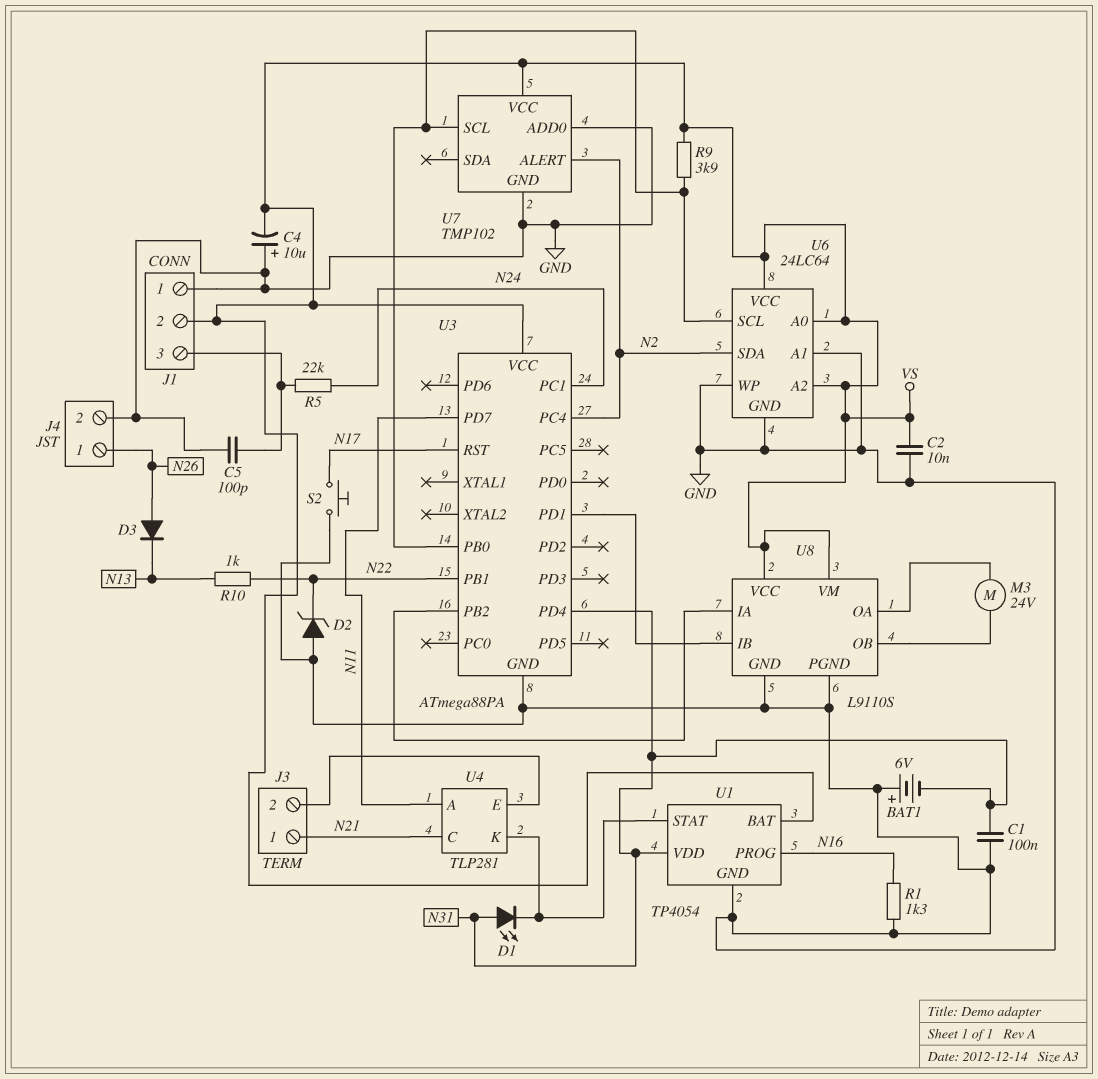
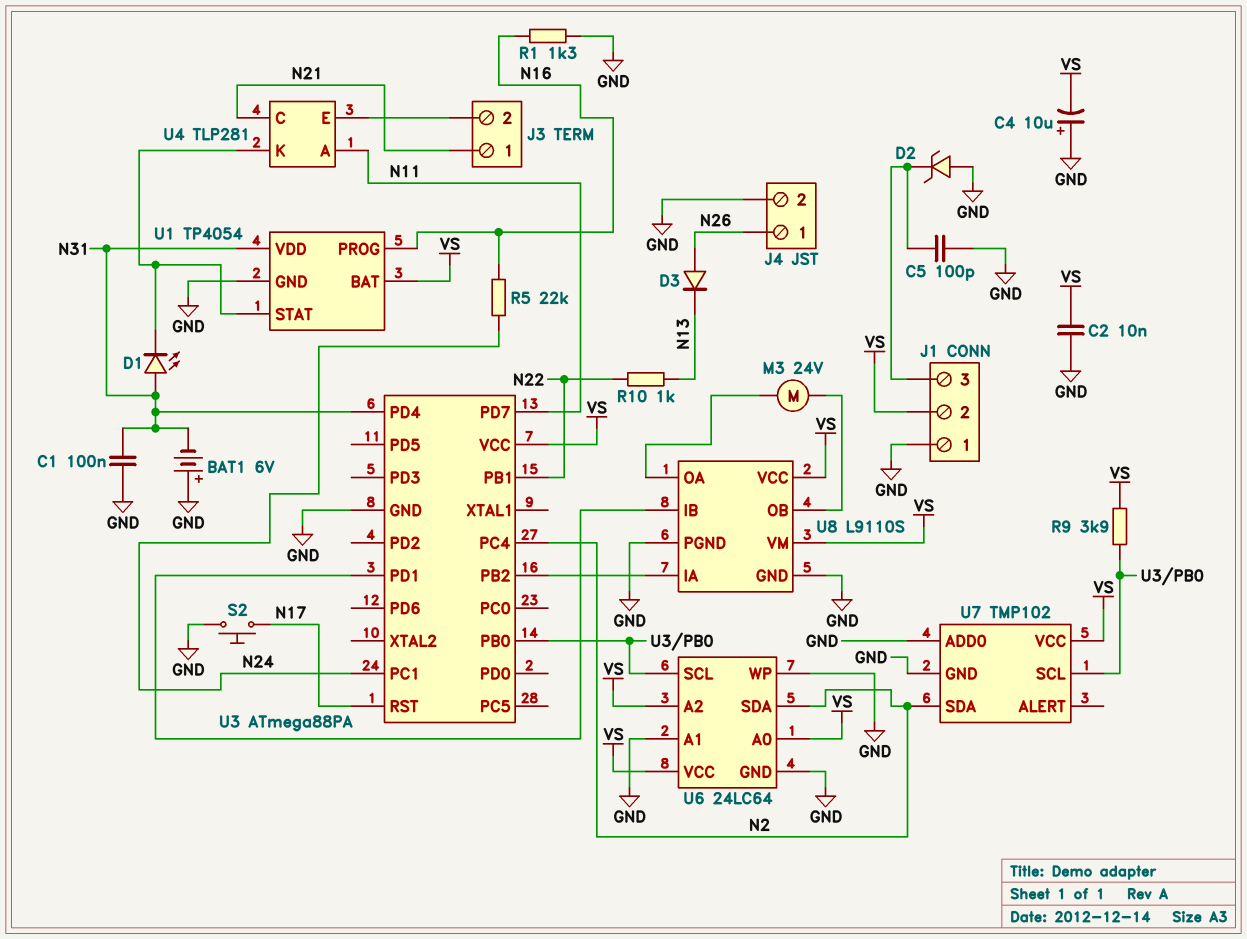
D2: zener (A GND, K N22) -> zener (A GND, K J1/3)
R5: 22k (J1/3, N24) -> 22k (N16, N24)
U7 pin ALERT: N2 -> none
U7 pin SDA: none -> N2

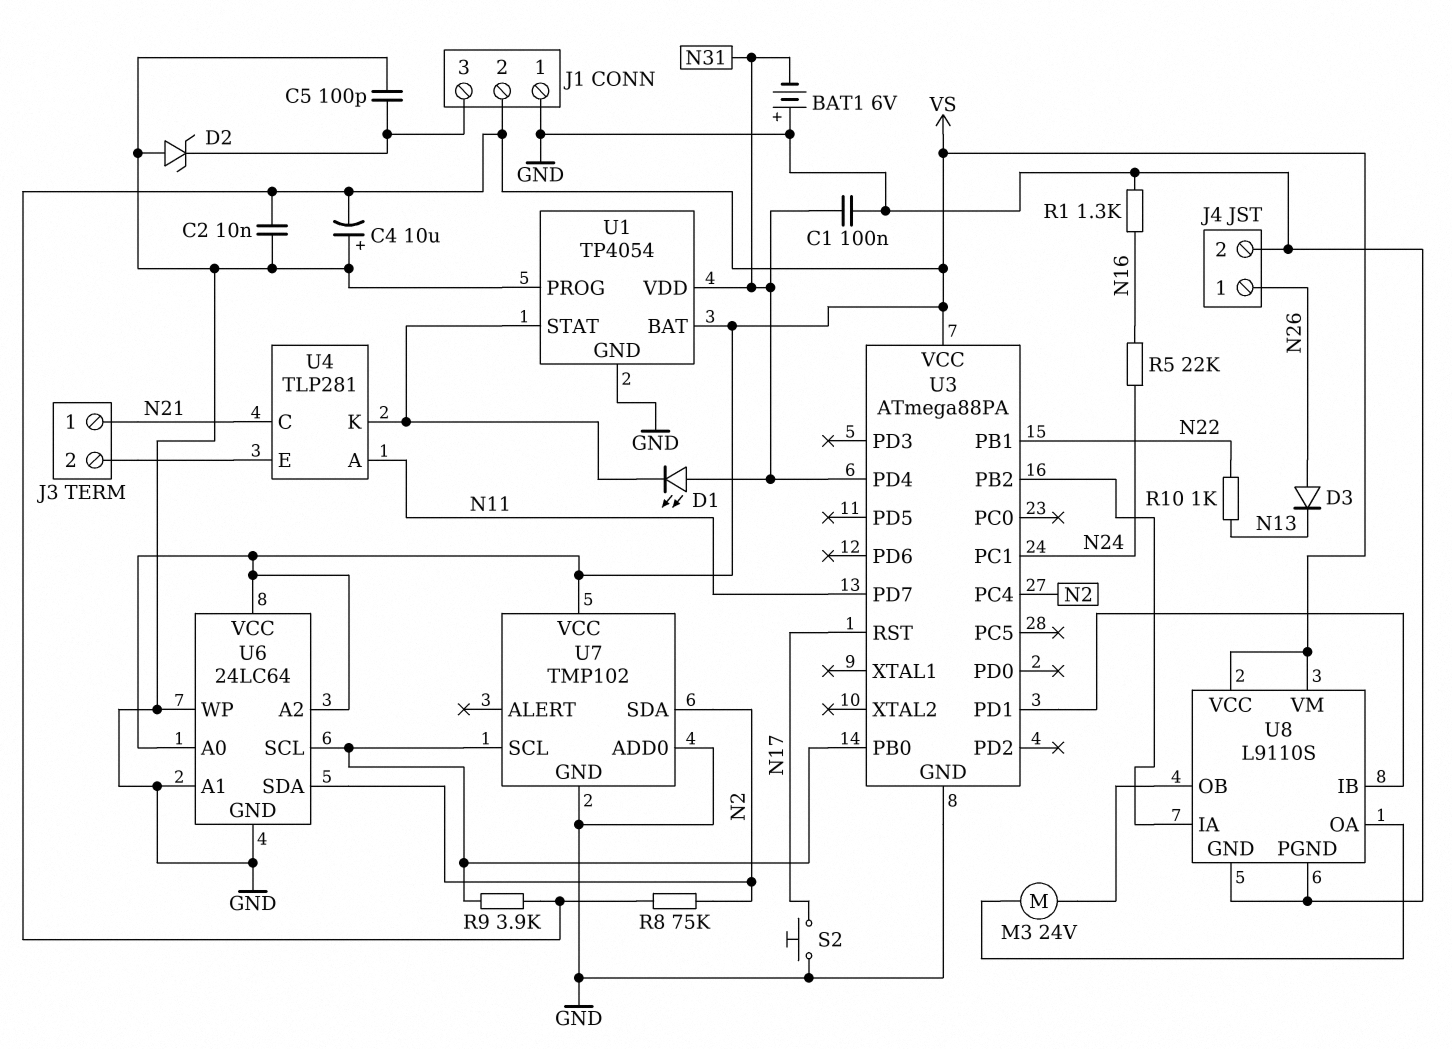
R8: none -> 75k (N2, VS)
U1 pin PROG: N16 -> GND

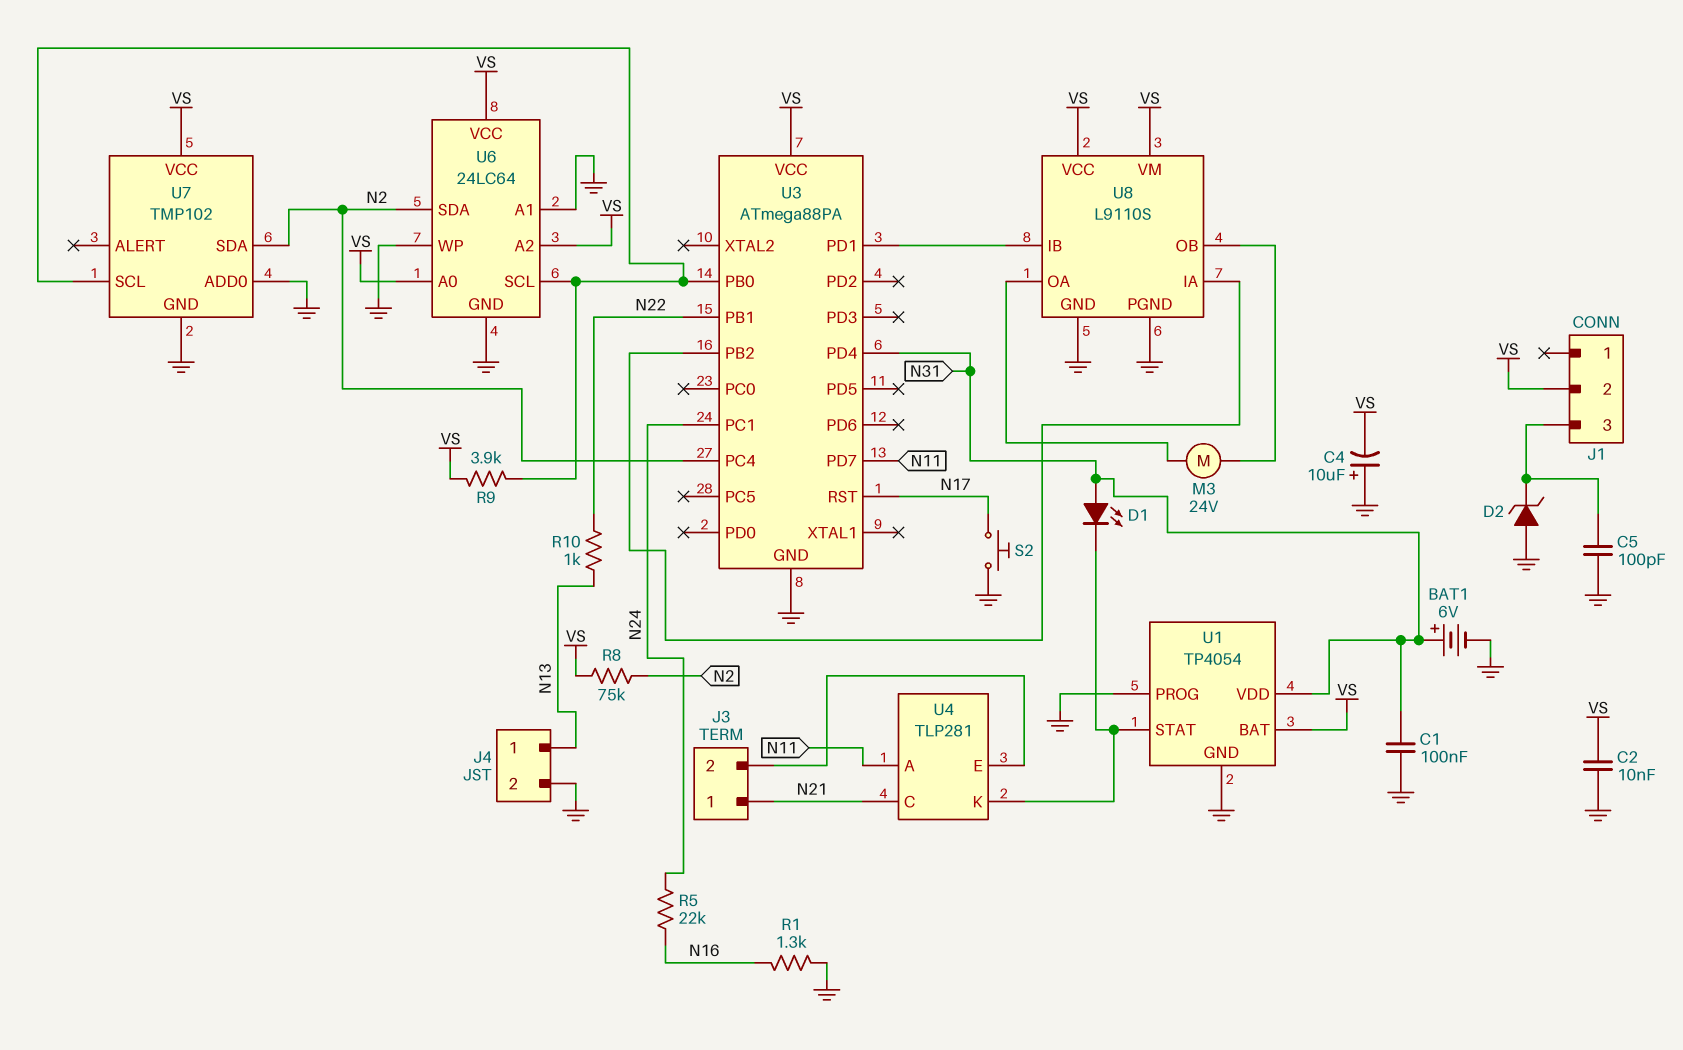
BAT1: 6V (plus GND, minus N31) -> 6V (plus N31, minus GND)
D3: diode (A N26, K N13) -> none
J1 pin 1: GND -> none
J4 pin 1: N26 -> N13

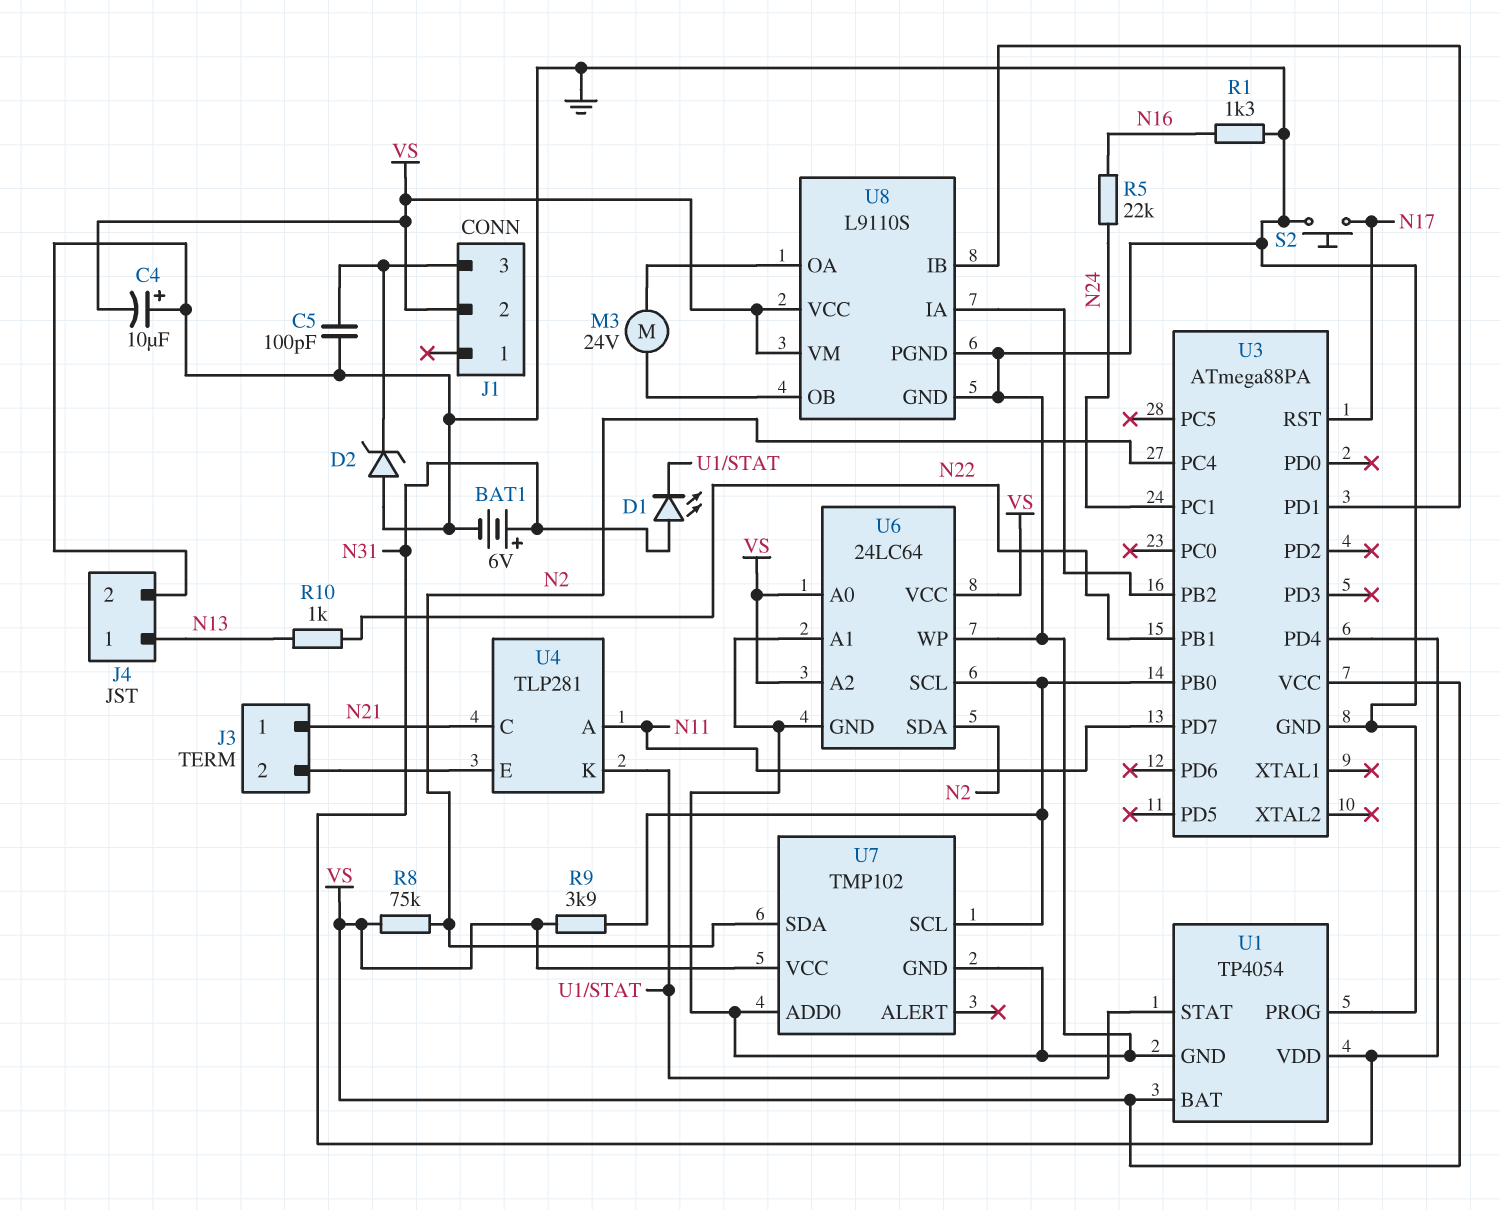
C1: 100nF (GND, N31) -> none
C2: 10nF (GND, VS) -> none

